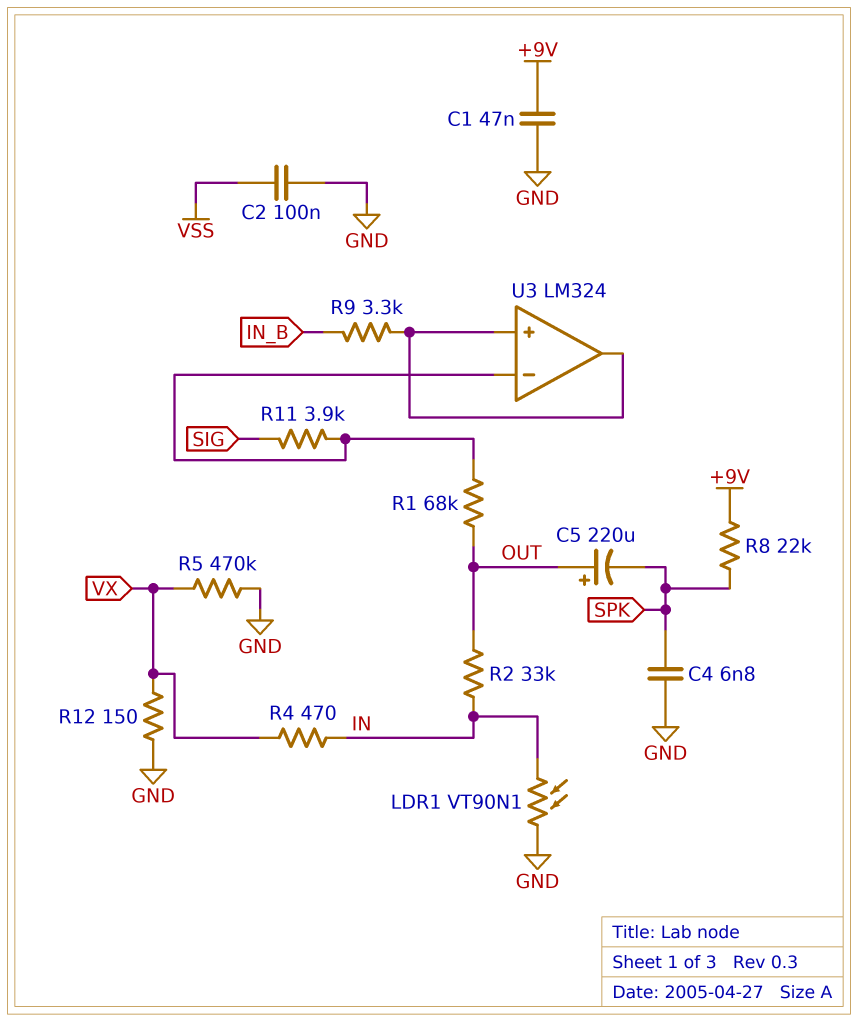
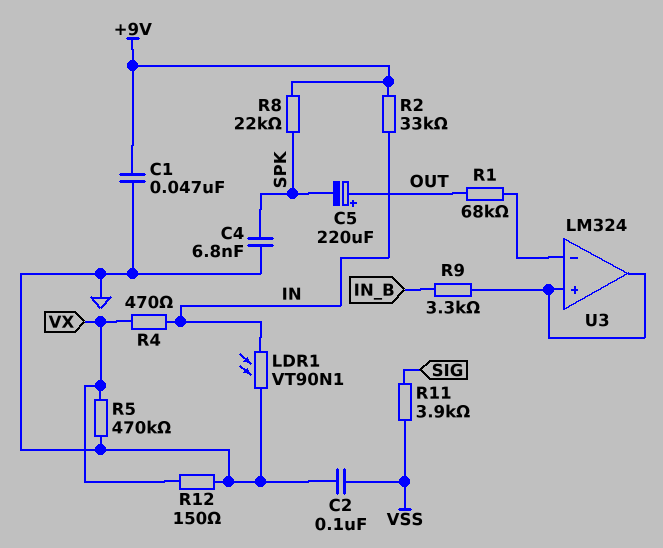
R2: 33k (IN, OUT) -> 33k (+9V, IN)
R11: 3.9k (SIG, U3/in-) -> 3.9k (SIG, VSS)

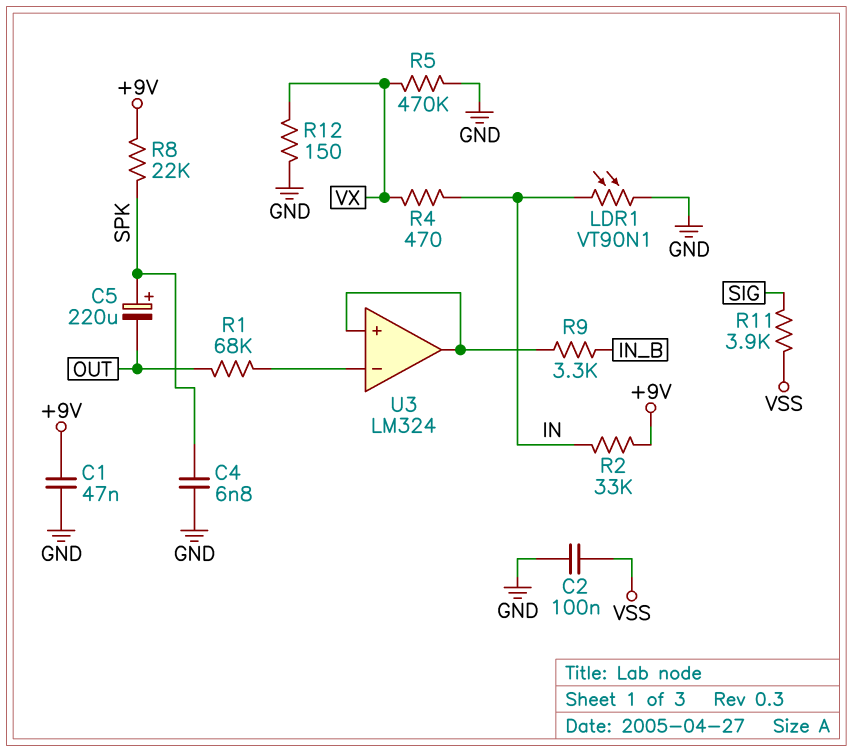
C5: 220uF (plus OUT, minus SPK) -> 220uF (plus SPK, minus OUT)

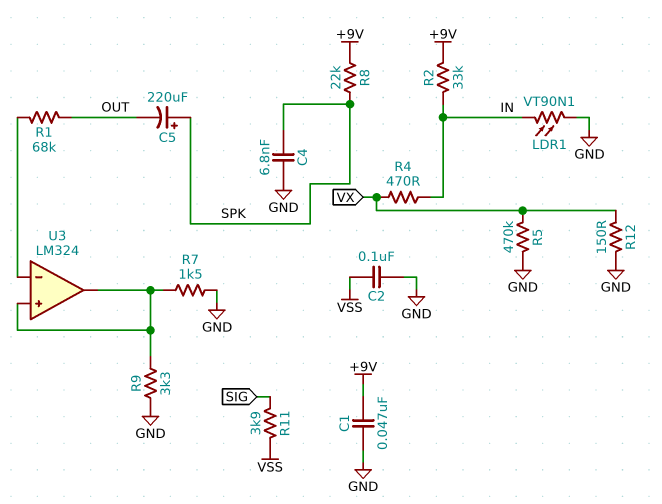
R7: none -> 1.5k (GND, U3/in+)
R9: 3.3k (IN_B, U3/in+) -> 3.3k (GND, U3/in+)

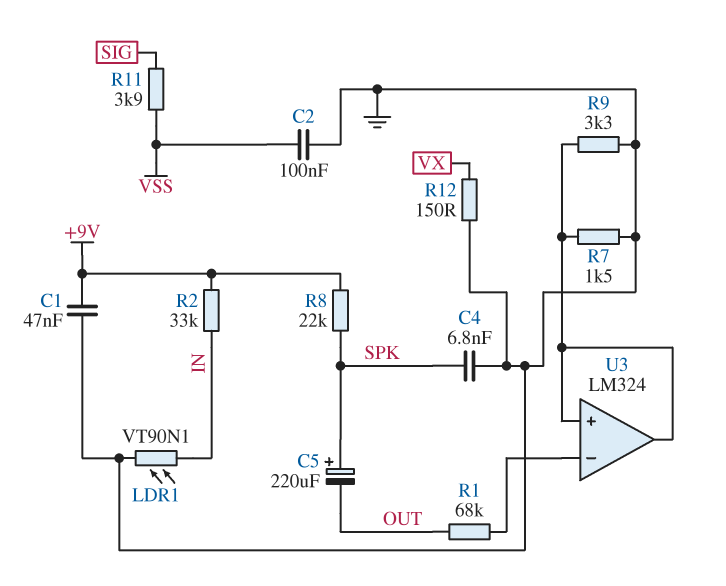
R4: 470 (IN, VX) -> none
R5: 470k (GND, VX) -> none

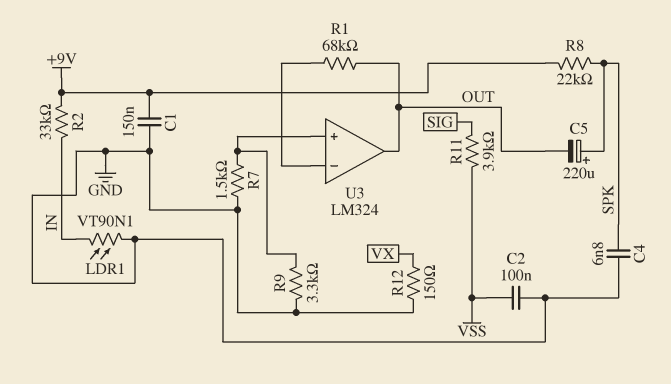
C1: 47nF (+9V, GND) -> 150nF (+9V, GND)
U3 pin out: U3/in+ -> OUT

